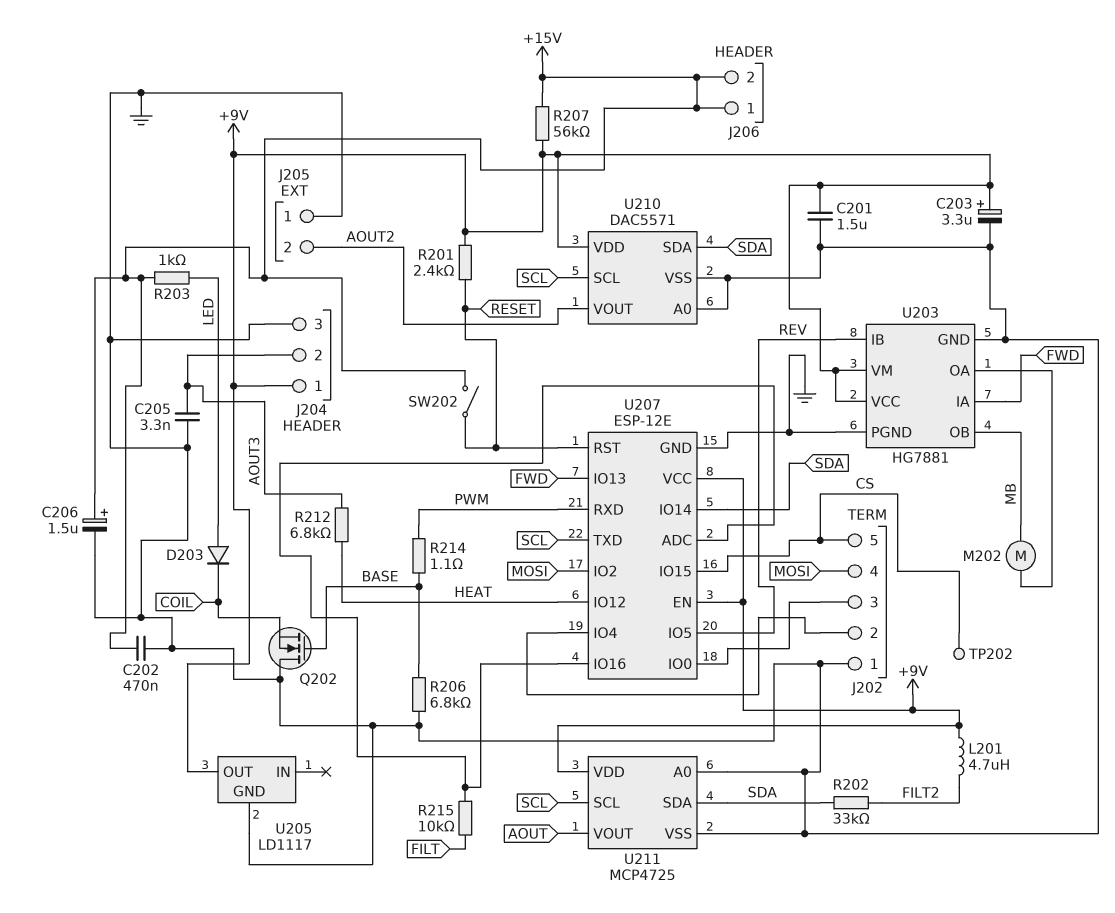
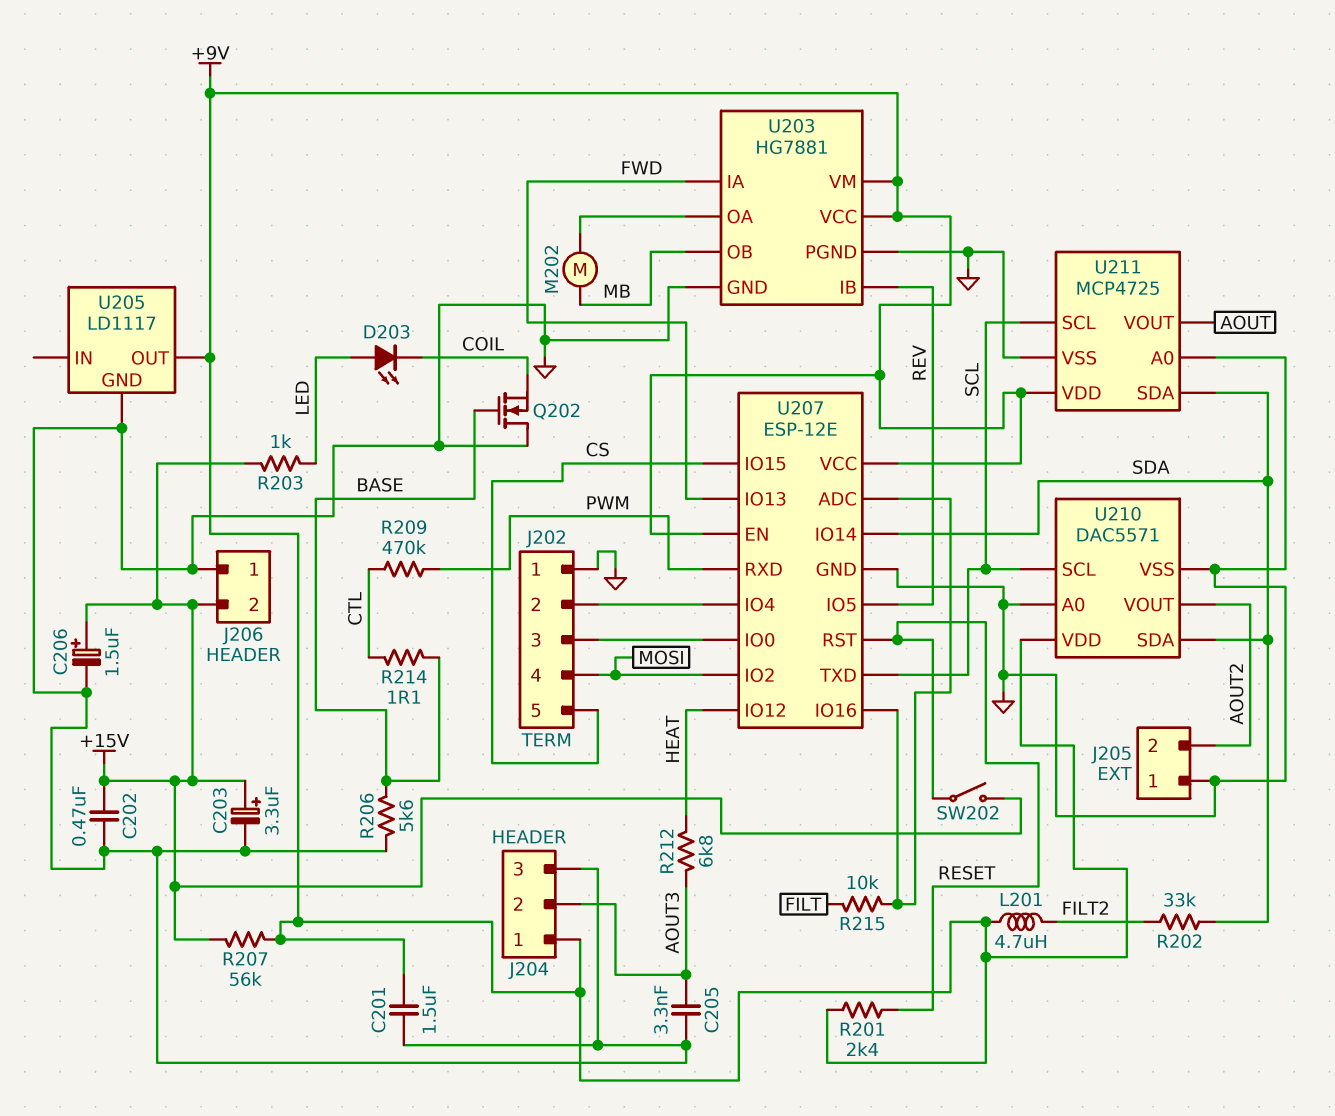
C203: 3.3uF (plus +9V, minus GND) -> 3.3uF (plus +15V, minus GND)
D203: diode (A LED, K COIL) -> LED (A LED, K COIL)
J206 pin 1: +15V -> GND
R206: 6.8k (BASE, GND) -> 5.6k (BASE, GND)
R209: none -> 470k (CTL, PWM)
R214: 1.1 (BASE, PWM) -> 1.1 (BASE, CTL)
TP202: test point (CS) -> none

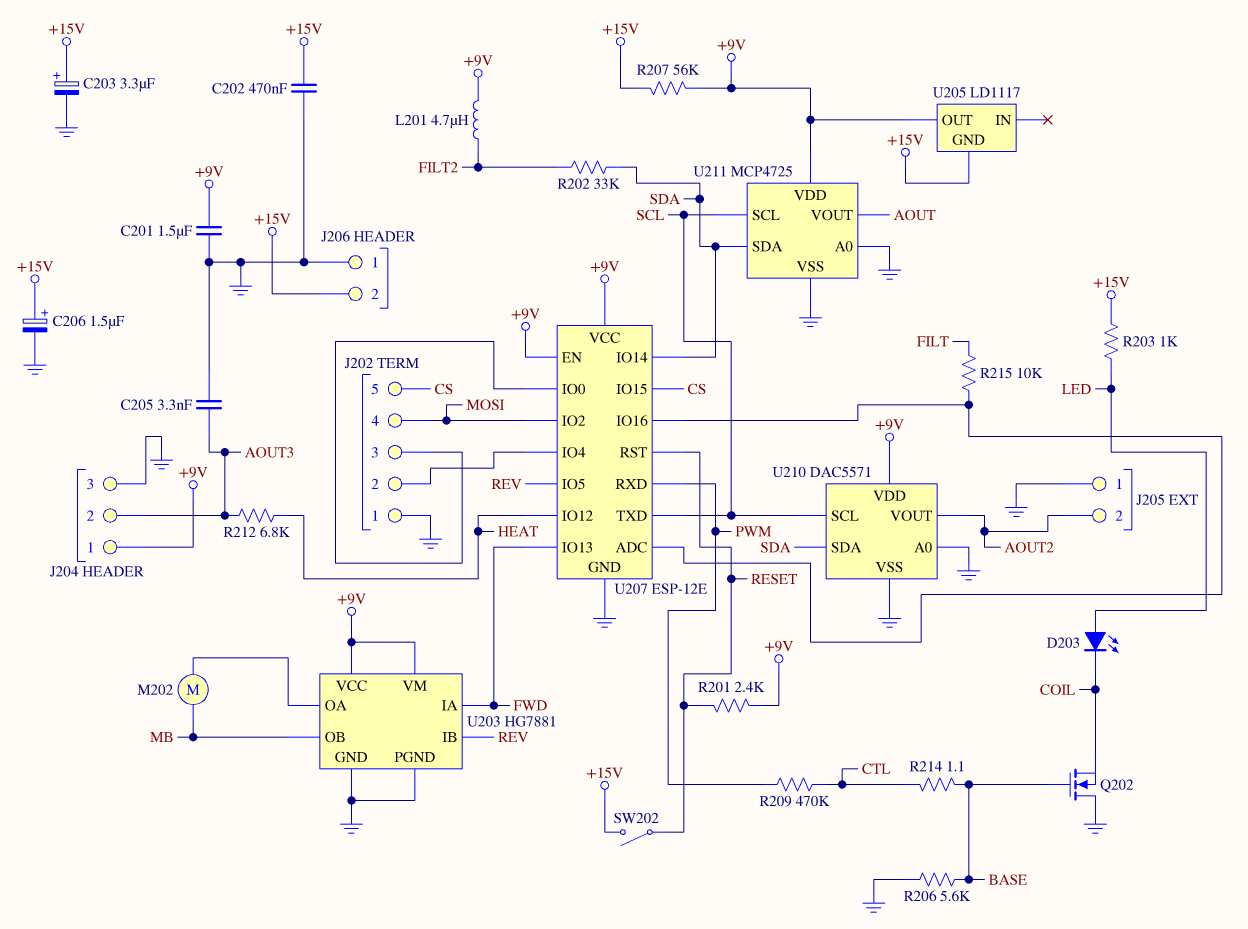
U205 pin GND: GND -> +15V

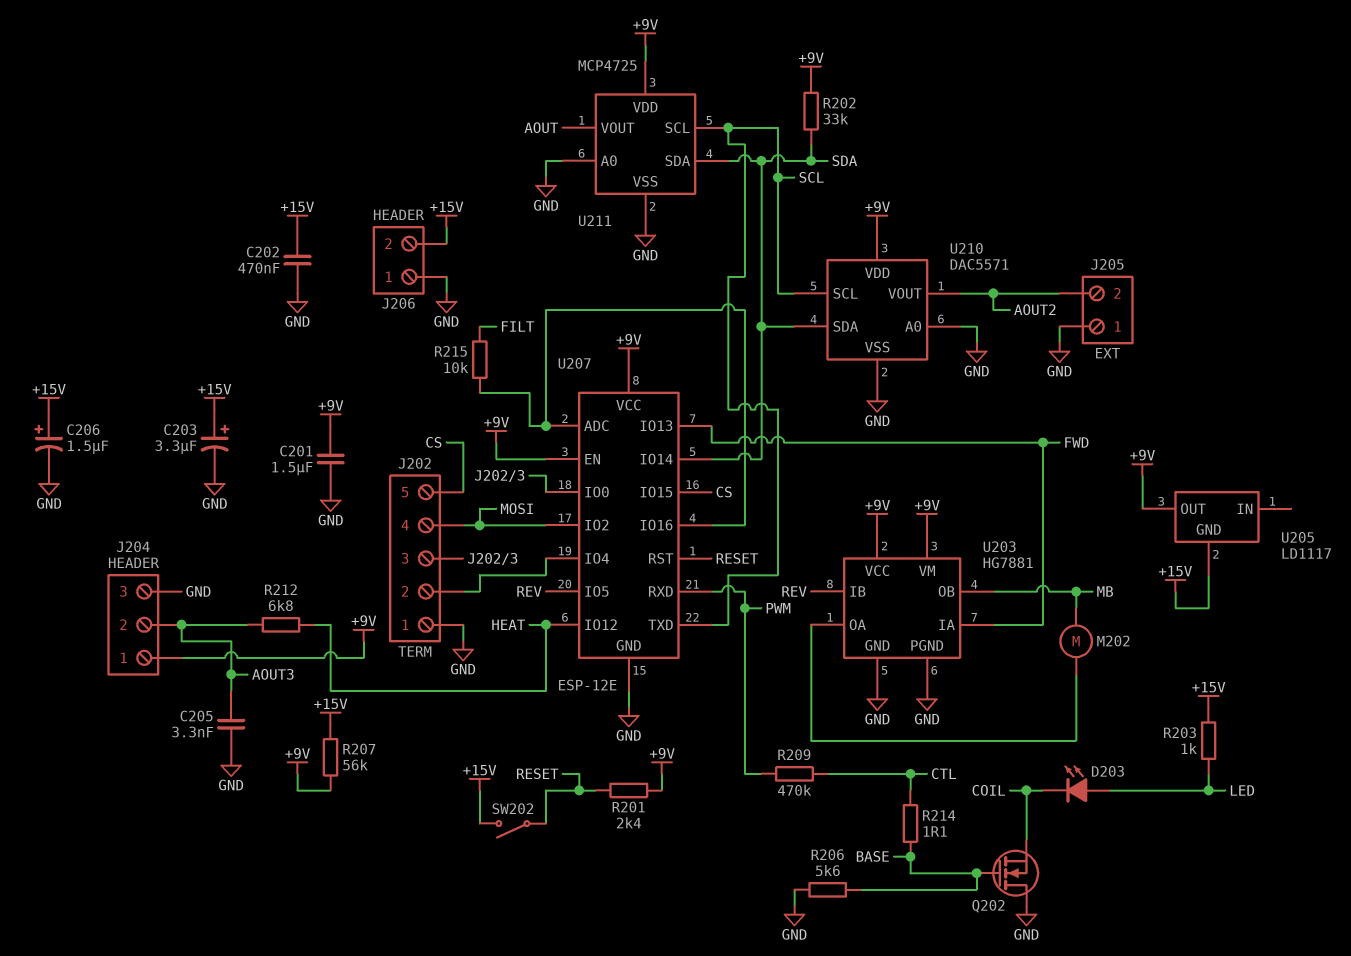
L201: 4.7uH (+9V, FILT2) -> none
R202: 33k (FILT2, SDA) -> 33k (+9V, SDA)

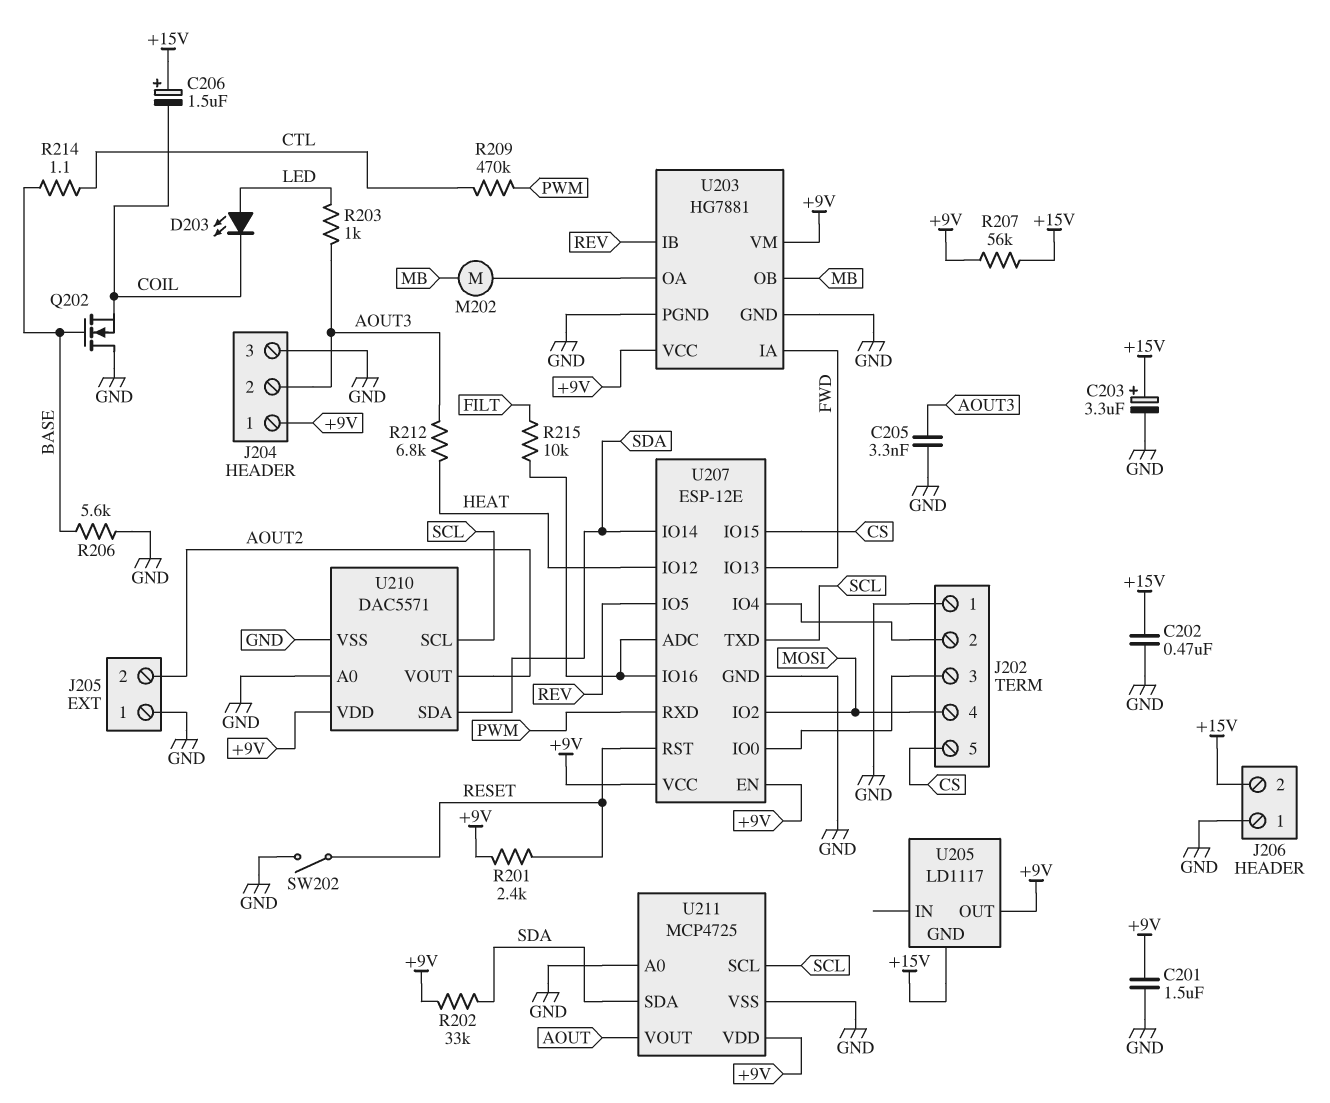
C206: 1.5uF (plus +15V, minus GND) -> 1.5uF (plus +15V, minus COIL)
R203: 1k (+15V, LED) -> 1k (AOUT3, LED)
SW202: switch (+15V, RESET) -> switch (GND, RESET)

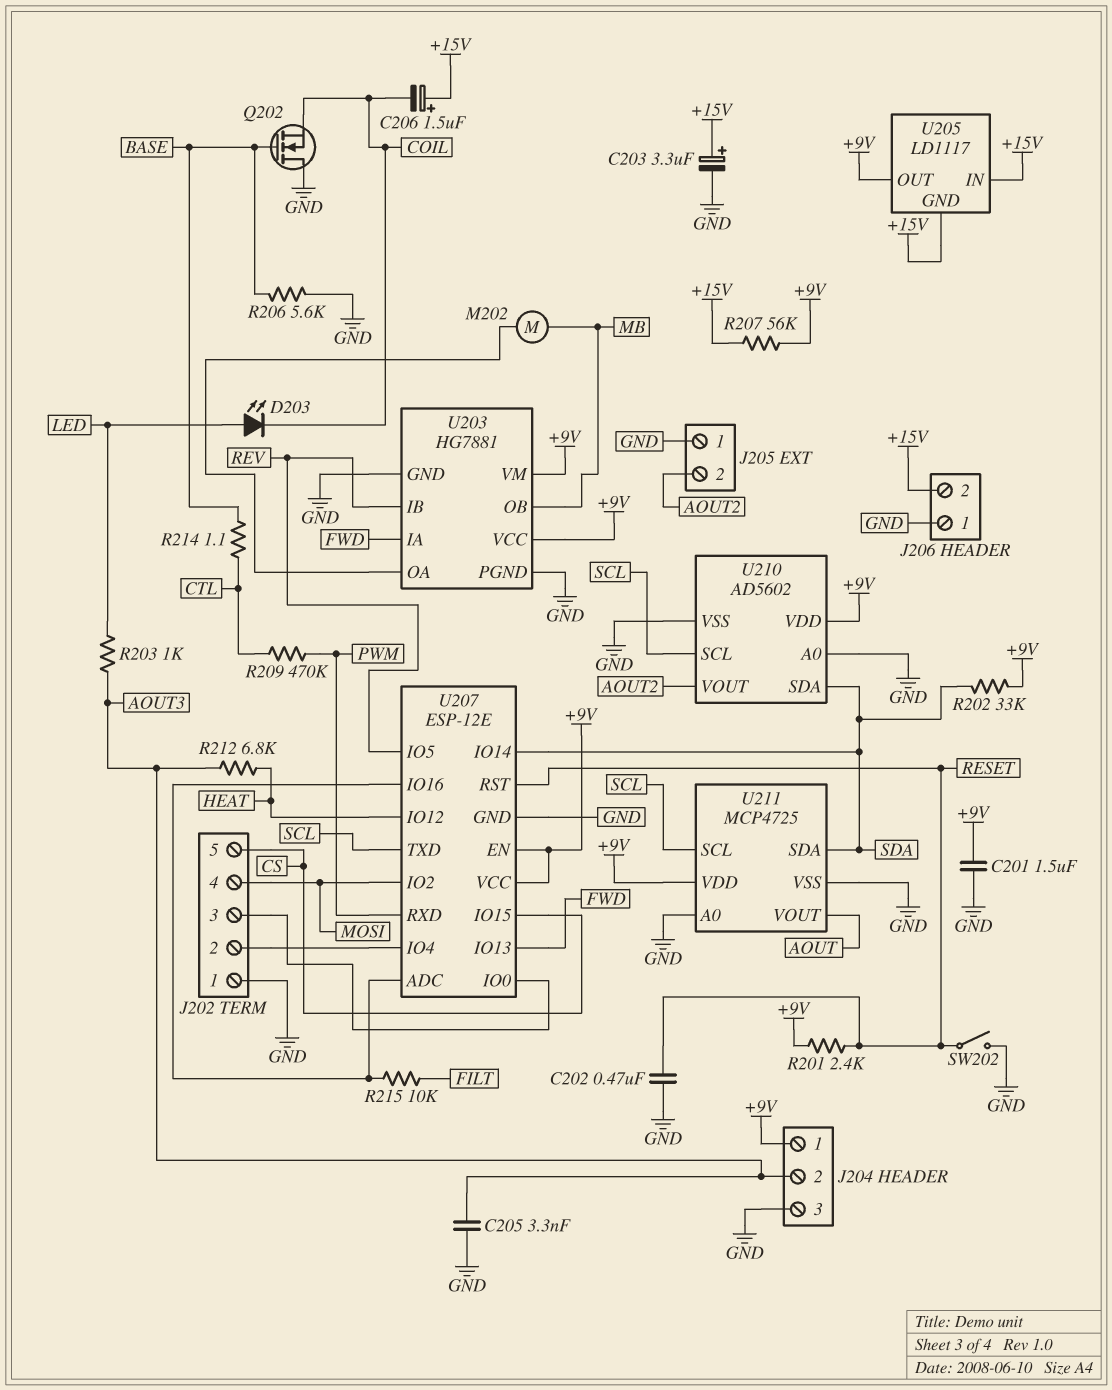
C202: 470nF (+15V, GND) -> 470nF (GND, RESET)
U205 pin IN: none -> +15V
U210: DAC5571 -> AD5602

